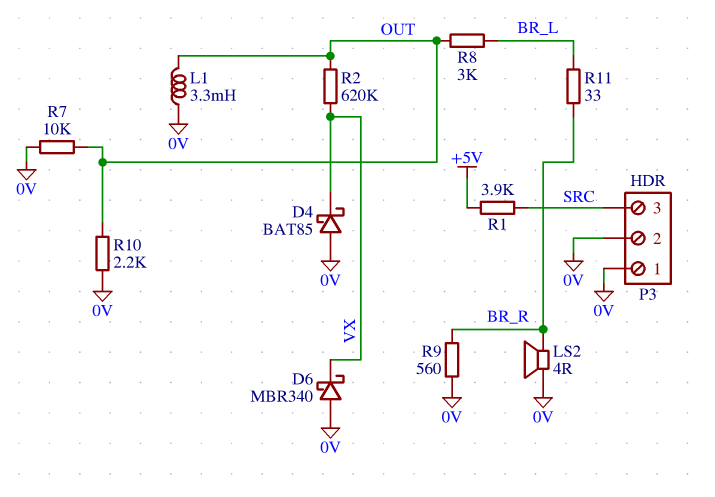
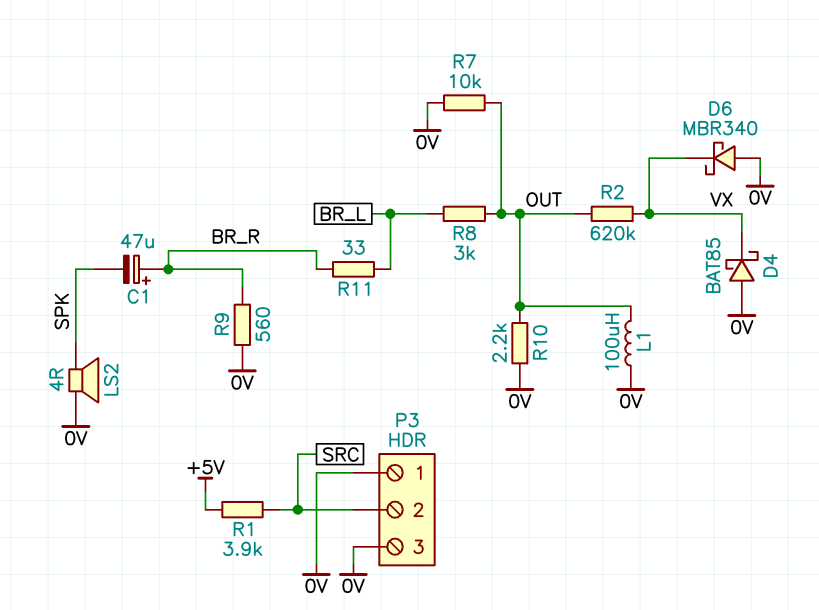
C1: none -> 47uF (plus BR_R, minus SPK)
L1: 3.3mH (0V, OUT) -> 100uH (0V, OUT)
LS2: speaker 4R (0V, BR_R) -> speaker 4R (0V, SPK)
P3 pin 2: 0V -> SRC
P3 pin 3: SRC -> 0V

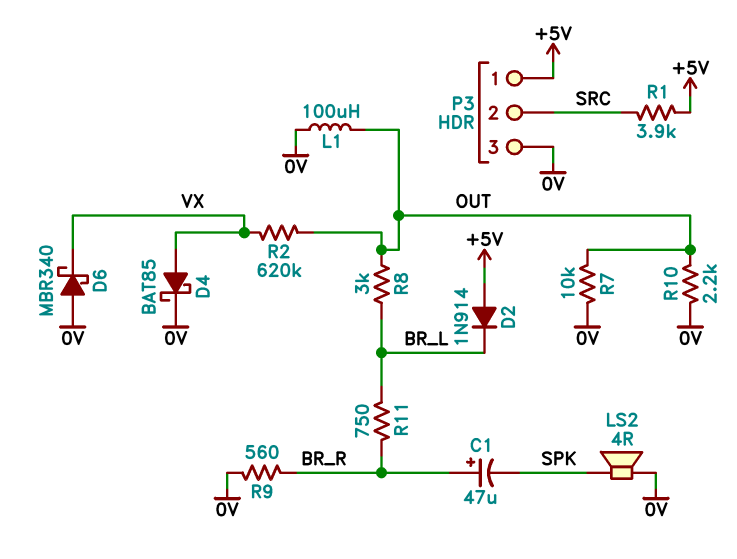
D2: none -> diode 1N914 (A +5V, K BR_L)
D4: schottky BAT85 (A 0V, K VX) -> schottky BAT85 (A VX, K 0V)
P3 pin 1: 0V -> +5V
R11: 33 (BR_L, BR_R) -> 750 (BR_L, BR_R)

